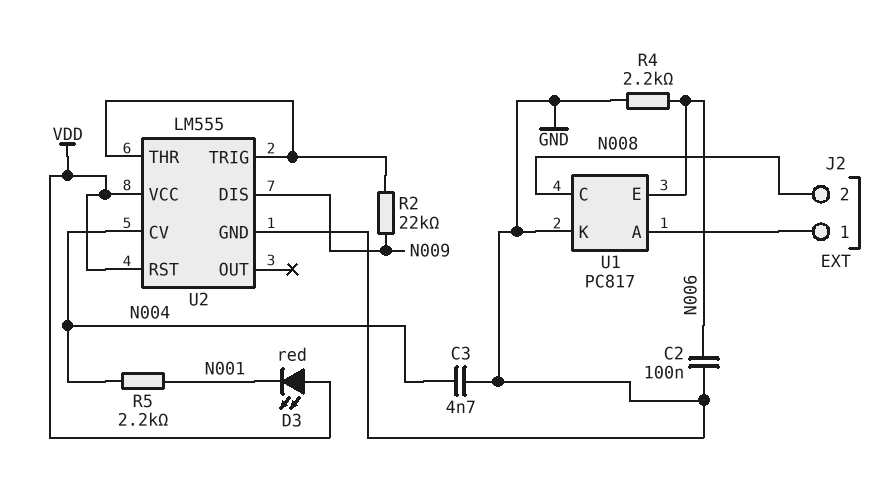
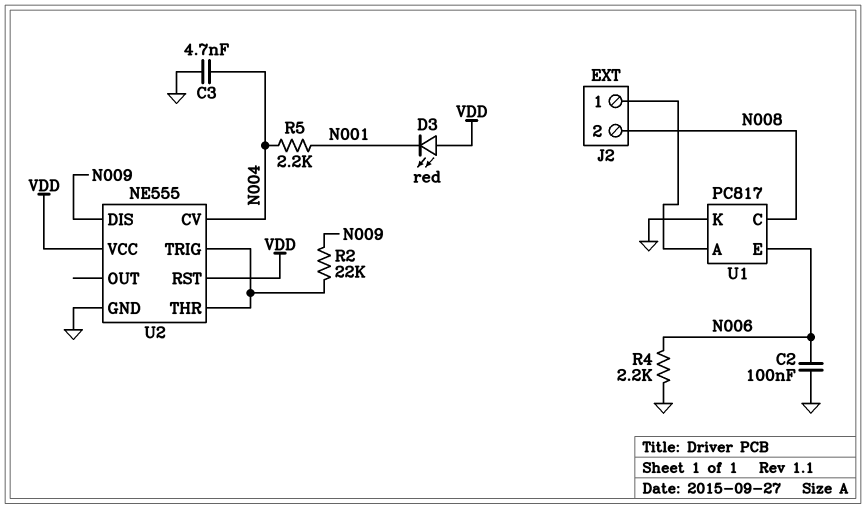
U2: LM555 -> NE555

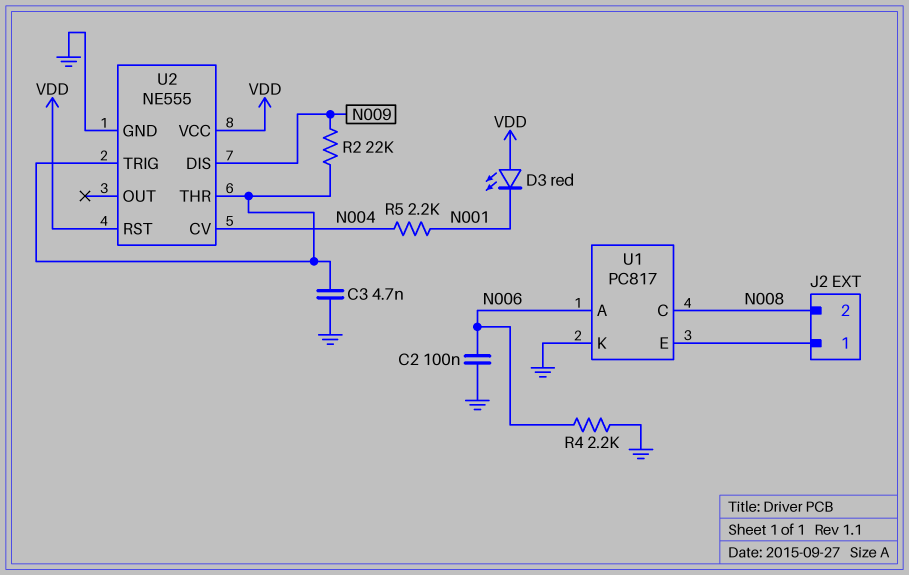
C3: 4.7nF (GND, N004) -> 4.7nF (GND, U2/THR)
U1 pin A: J2/1 -> N006
U1 pin E: N006 -> J2/1

